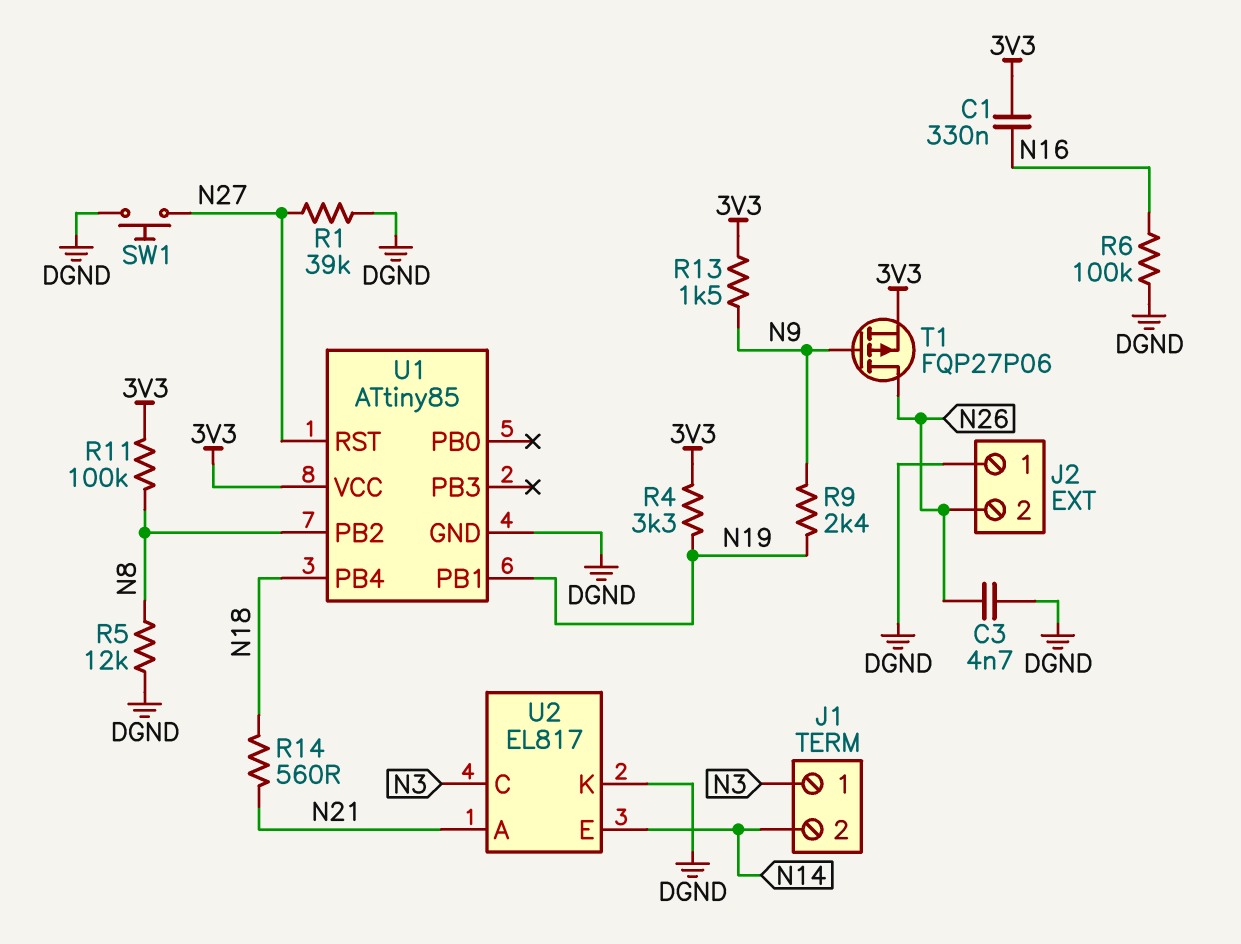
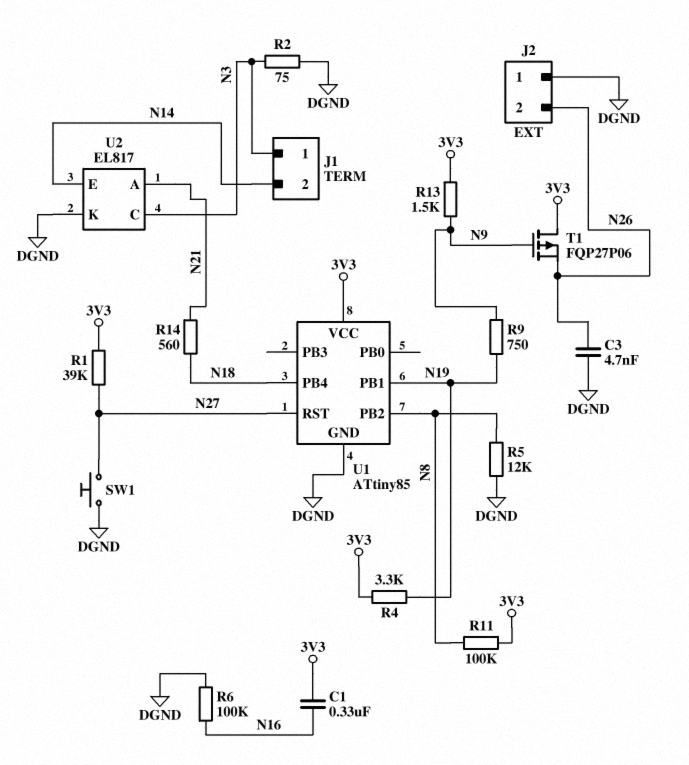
R1: 39k (DGND, N27) -> 39k (3V3, N27)
R2: none -> 75 (DGND, N3)
R9: 2.4k (N9, N19) -> 750 (N9, N19)
T1: PMOS FQP27P06 (G N9, D N26, S 3V3) -> PMOS FQP27P06 (G N9, D 3V3, S N26)

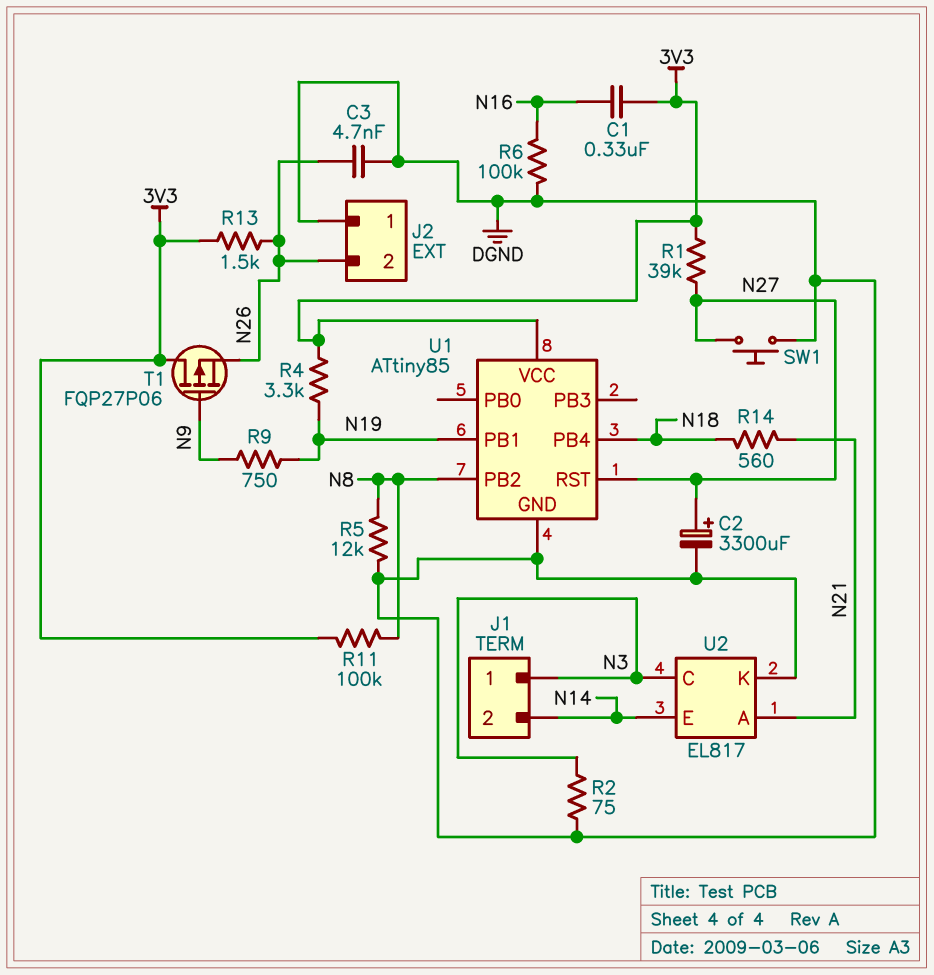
C2: none -> 3300uF (plus N27, minus DGND)
R13: 1.5k (3V3, N9) -> 1.5k (3V3, N26)

